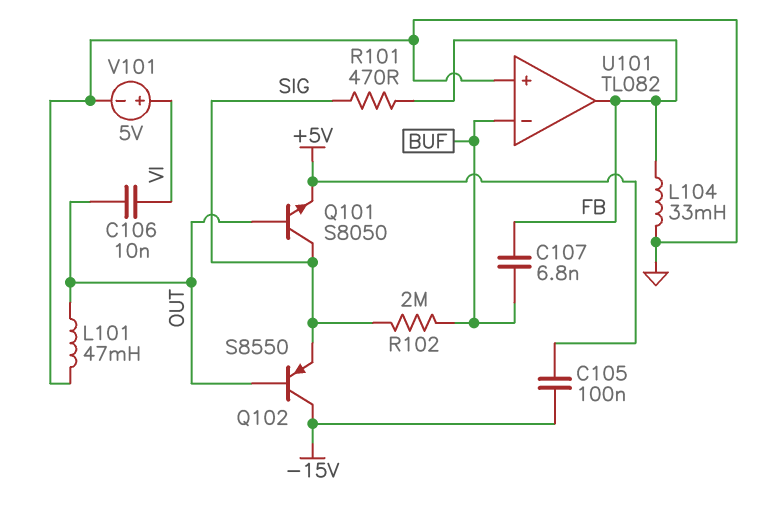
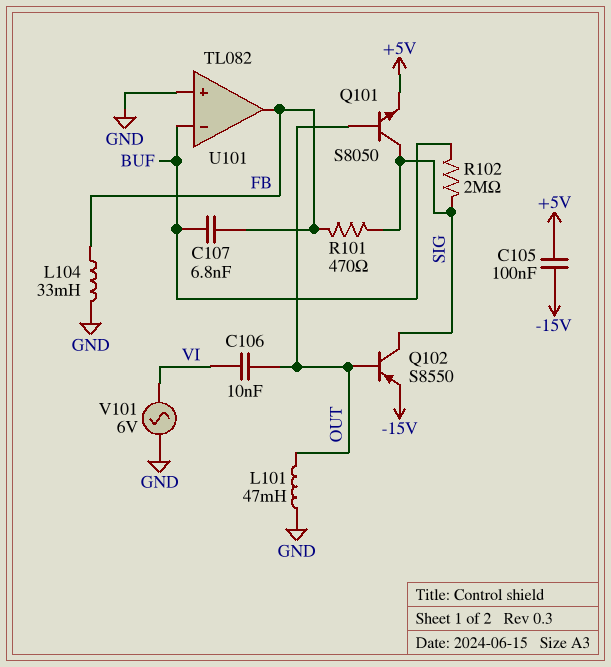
Q102: PNP S8550 (B OUT, C -15V, E SIG) -> PNP S8550 (B OUT, C SIG, E -15V)
V101: 5V (plus VI, minus GND) -> AC 6V (GND, VI)

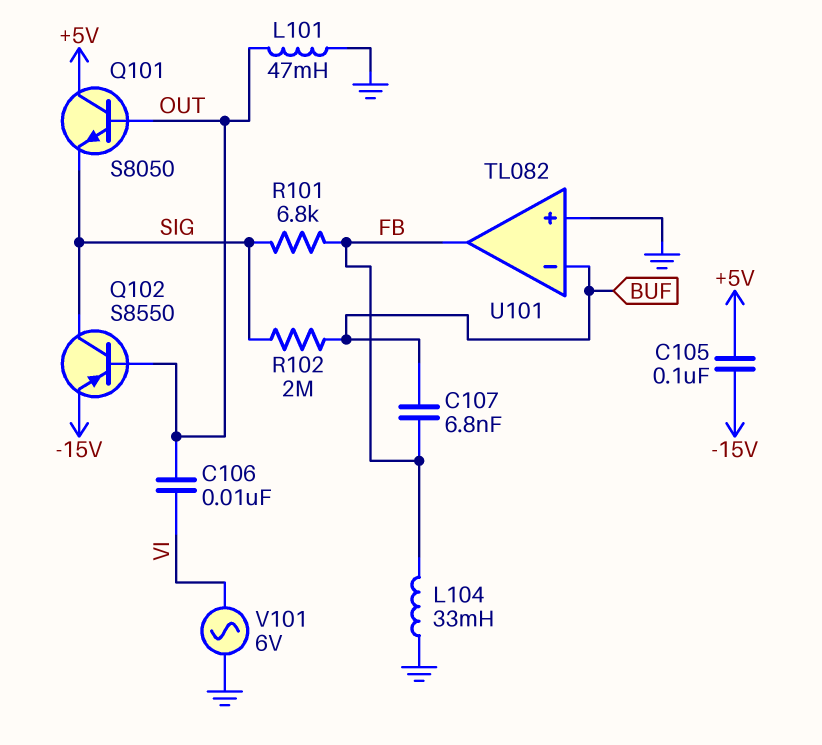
Q101: NPN S8050 (B OUT, C SIG, E +5V) -> NPN S8050 (B OUT, C +5V, E SIG)
R101: 470 (FB, SIG) -> 6.8k (FB, SIG)

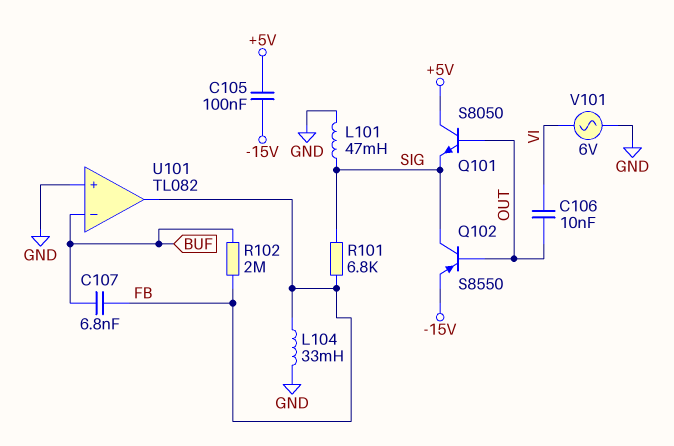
L101: 47mH (GND, OUT) -> 47mH (GND, SIG)
R102: 2M (BUF, SIG) -> 2M (BUF, FB)

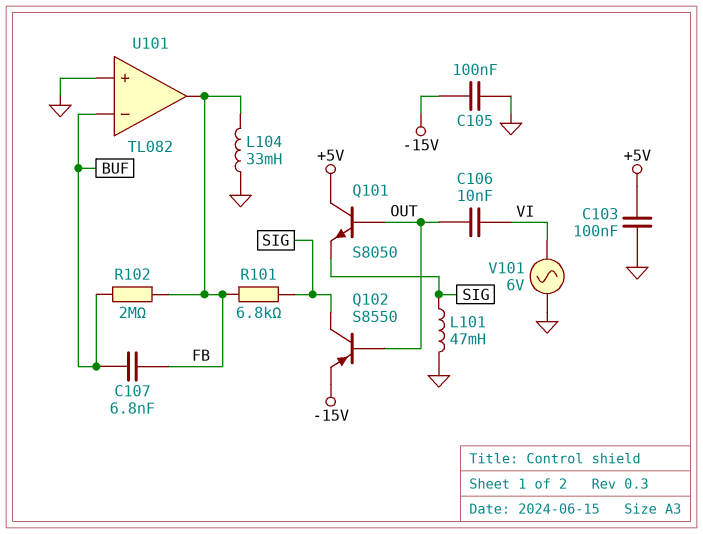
C103: none -> 100nF (+5V, GND)
C105: 100nF (+5V, -15V) -> 100nF (-15V, GND)

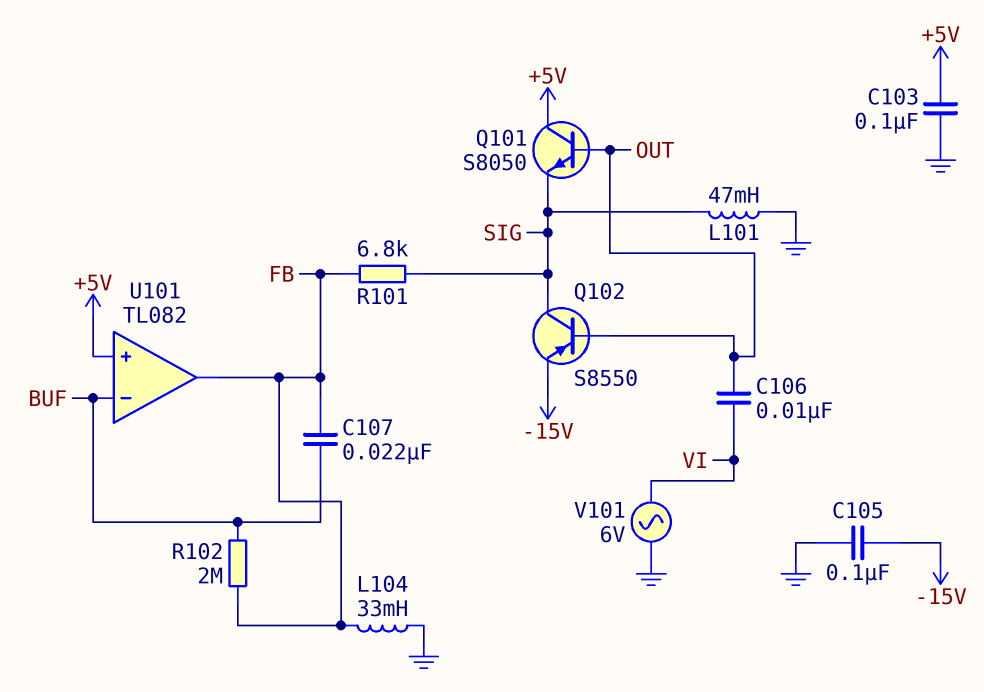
C107: 6.8nF (BUF, FB) -> 22nF (BUF, FB)
U101 pin in+: GND -> +5V

